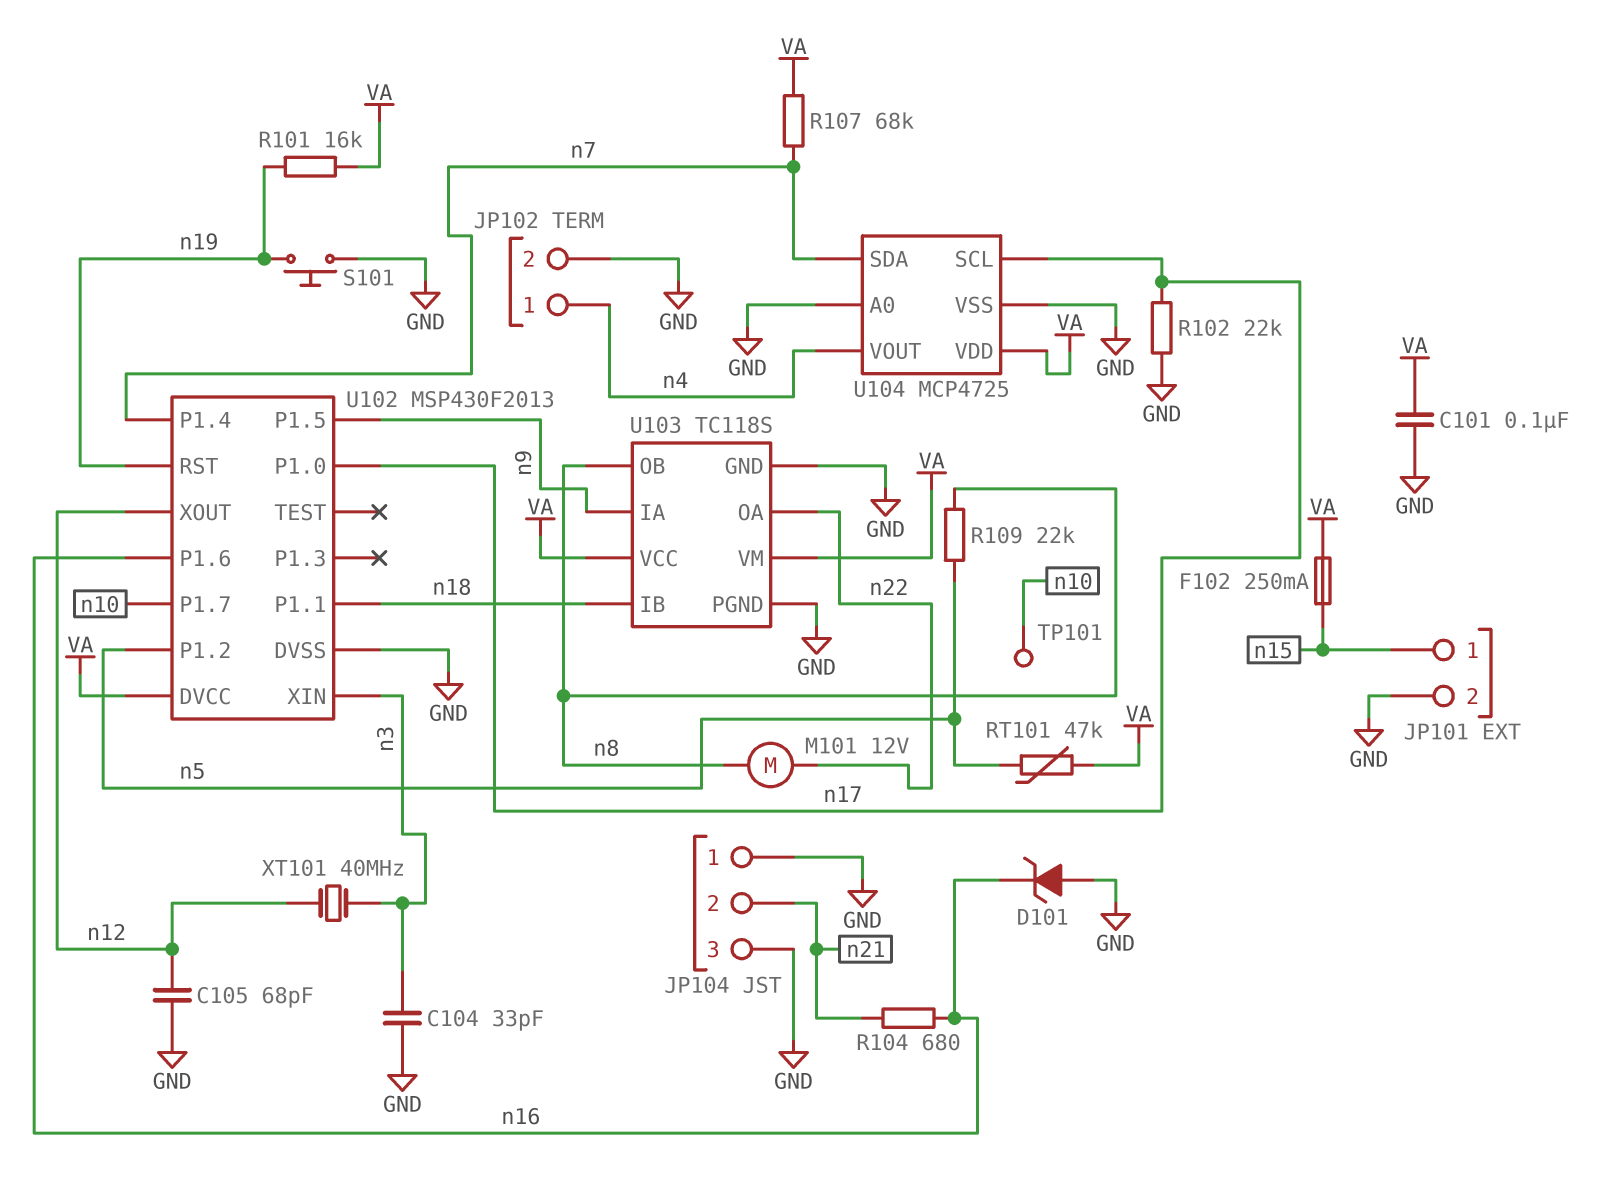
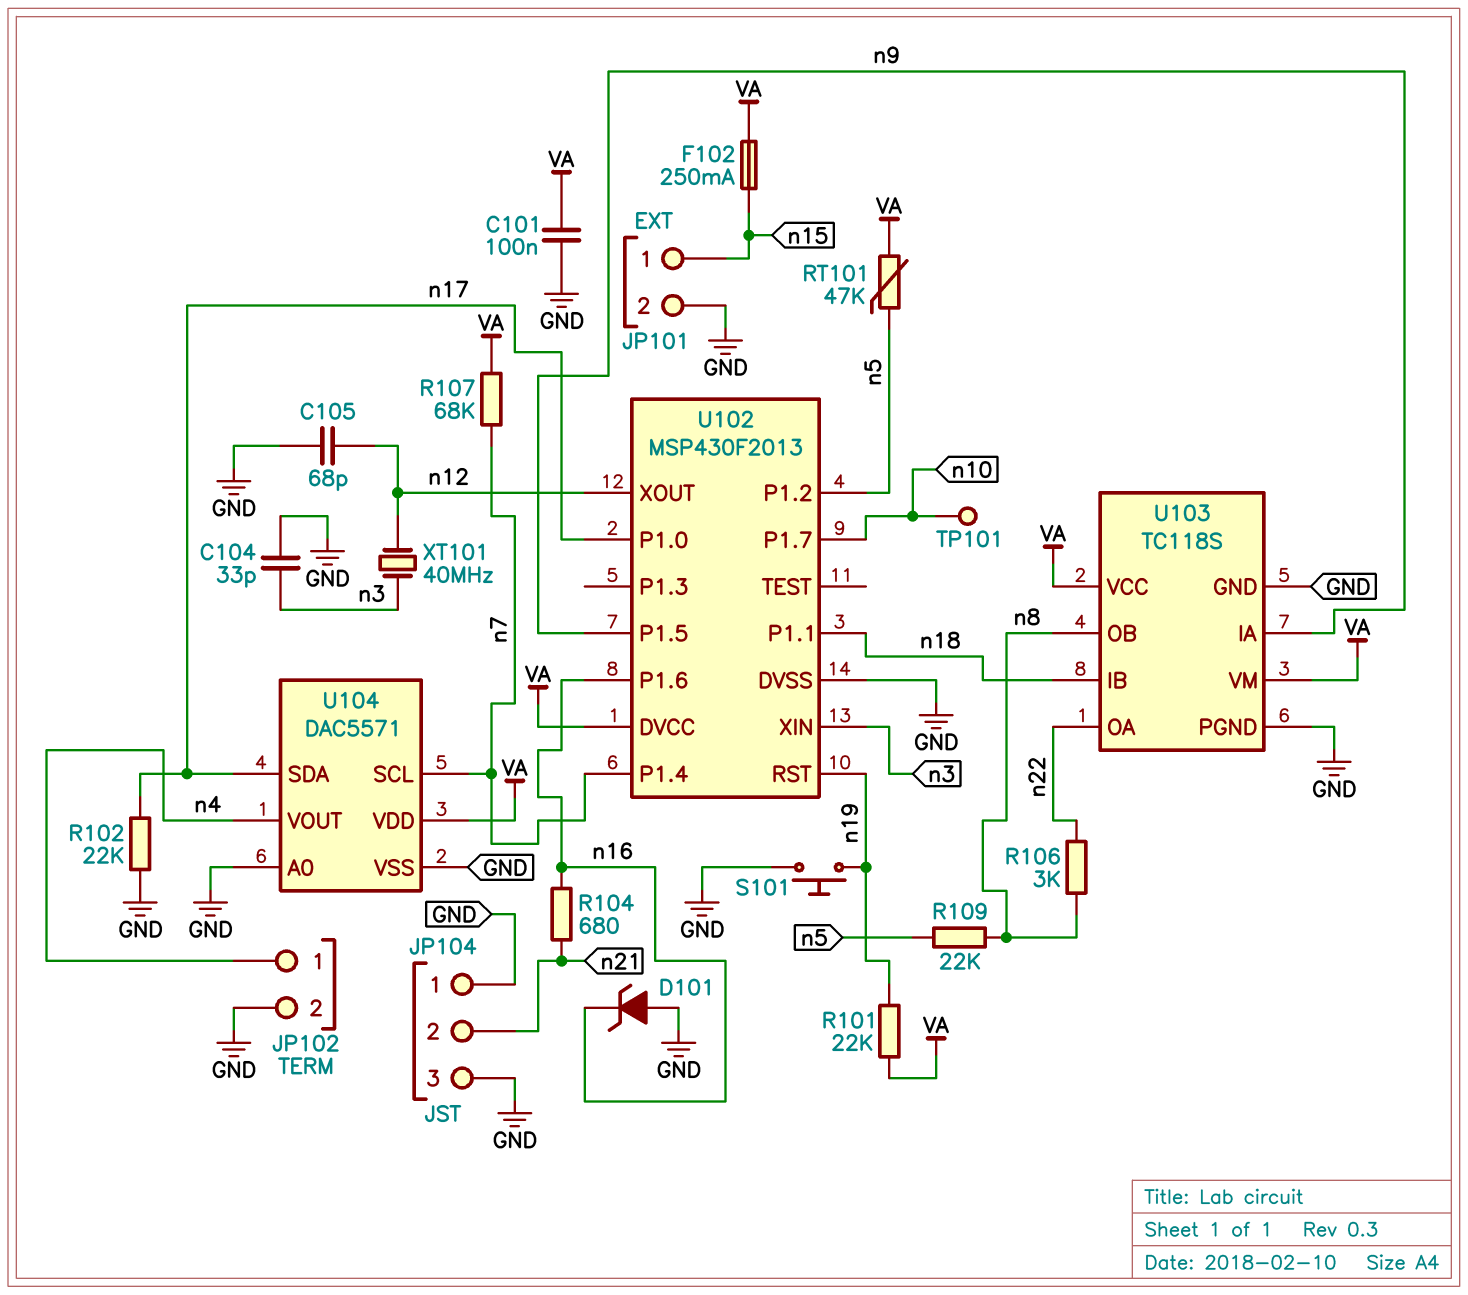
M101: motor 12V (n8, n22) -> none
R101: 16k (VA, n19) -> 22k (VA, n19)
R106: none -> 3k (n8, n22)
U104: MCP4725 -> DAC5571
U104 pin SCL: n17 -> n7
U104 pin SDA: n7 -> n17

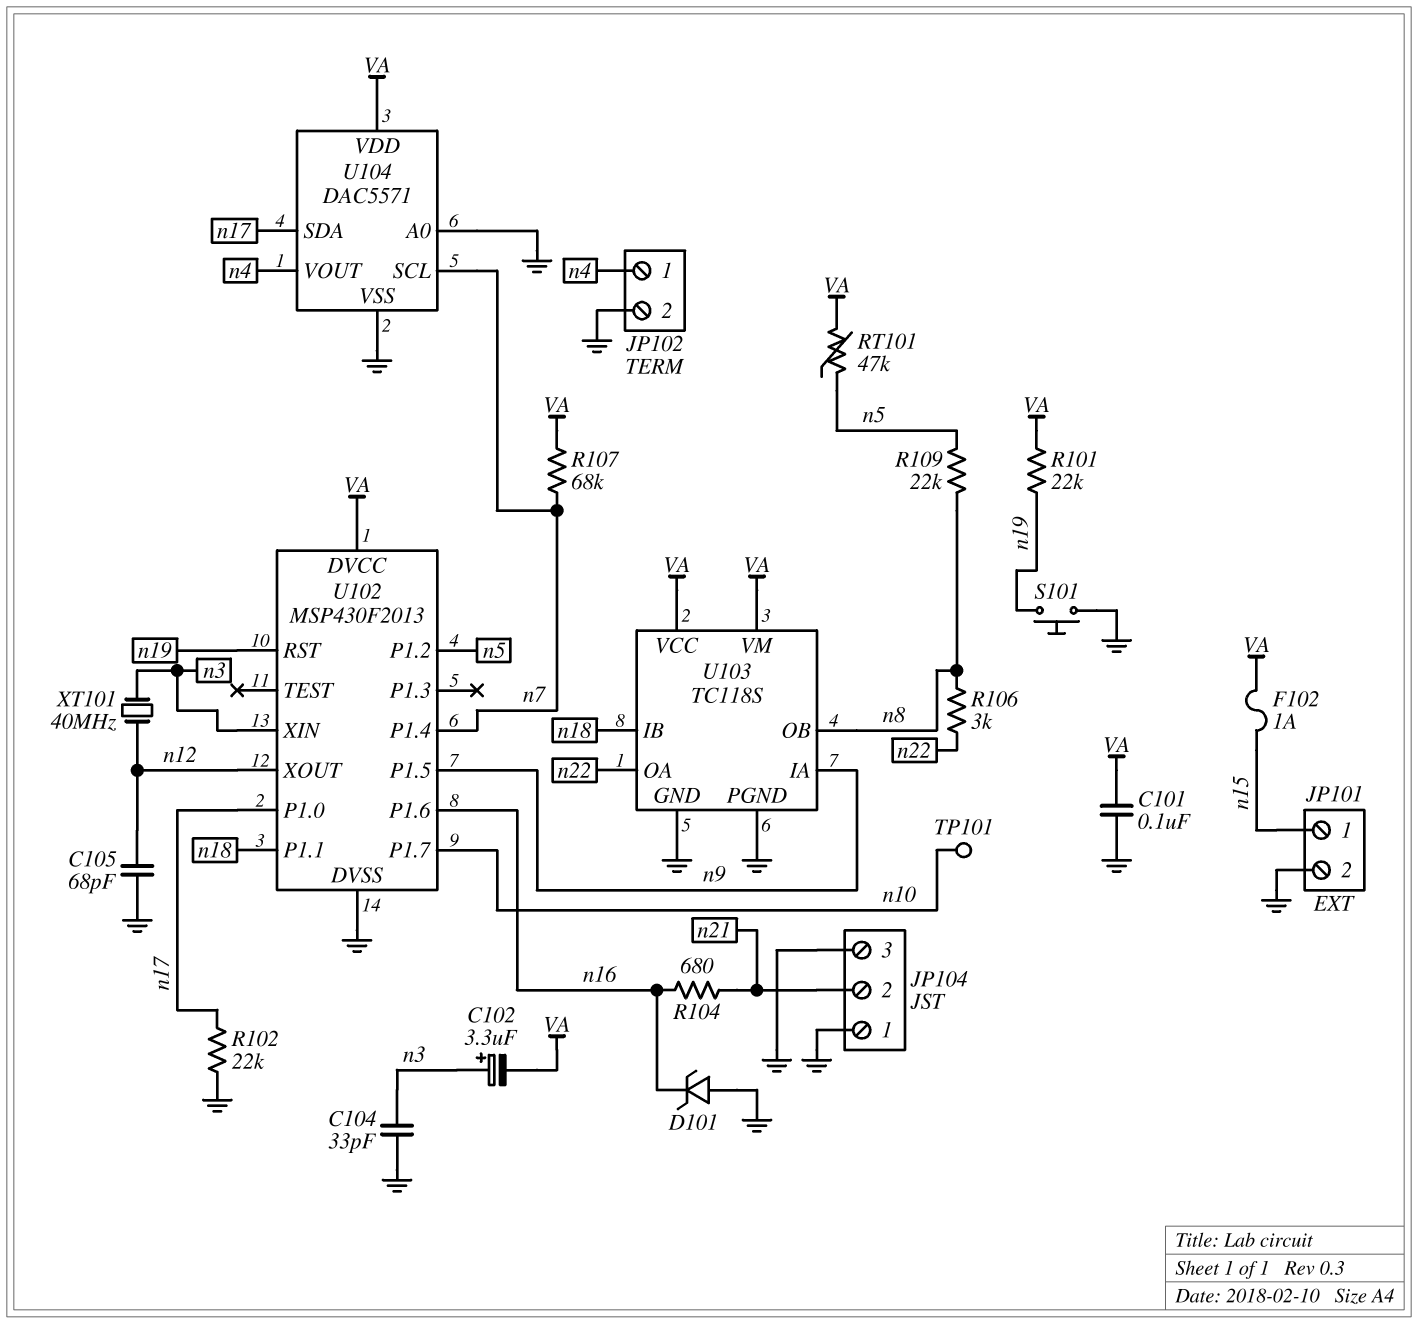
C102: none -> 3.3uF (plus n3, minus VA)
F102: 250mA (VA, n15) -> 1A (VA, n15)

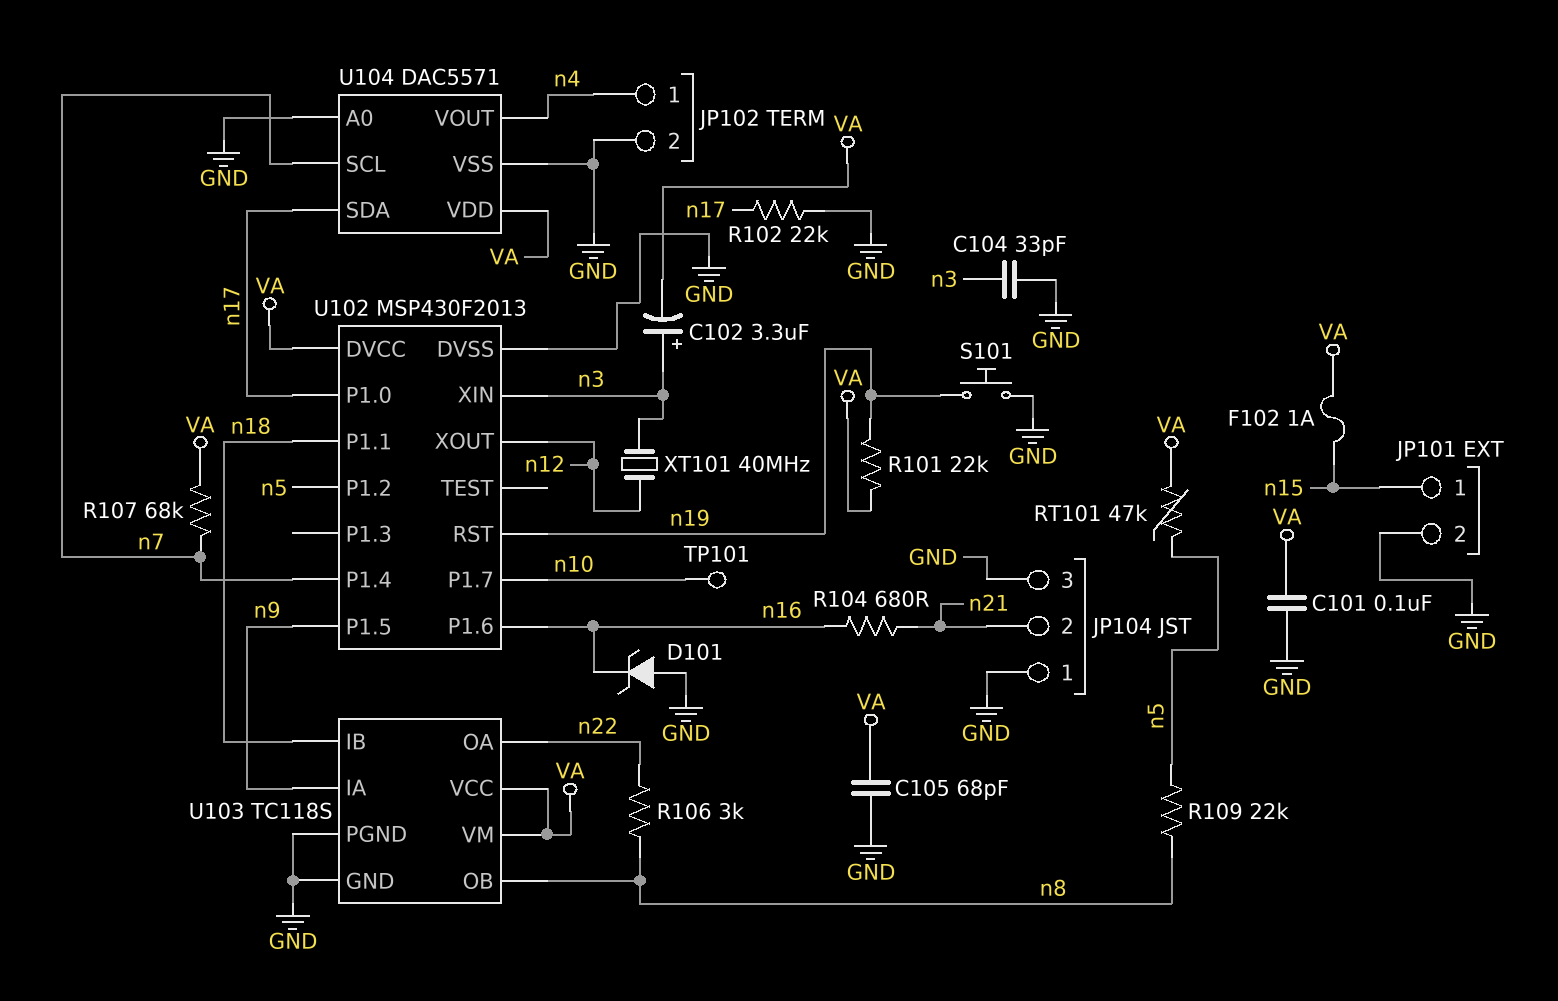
C105: 68pF (GND, n12) -> 68pF (GND, VA)

